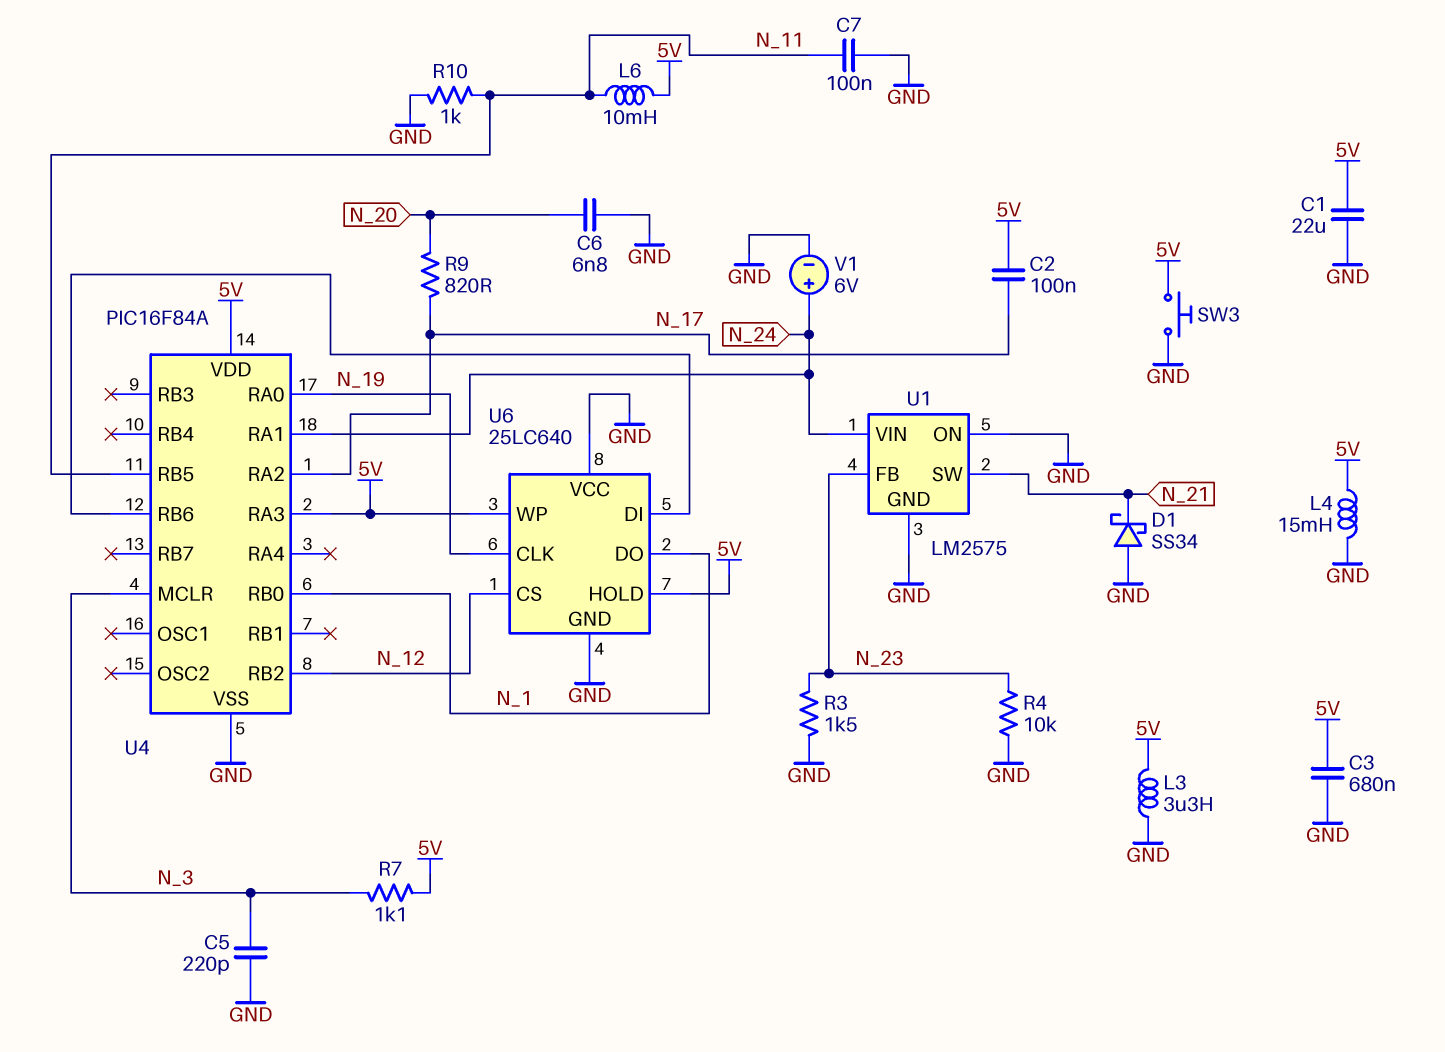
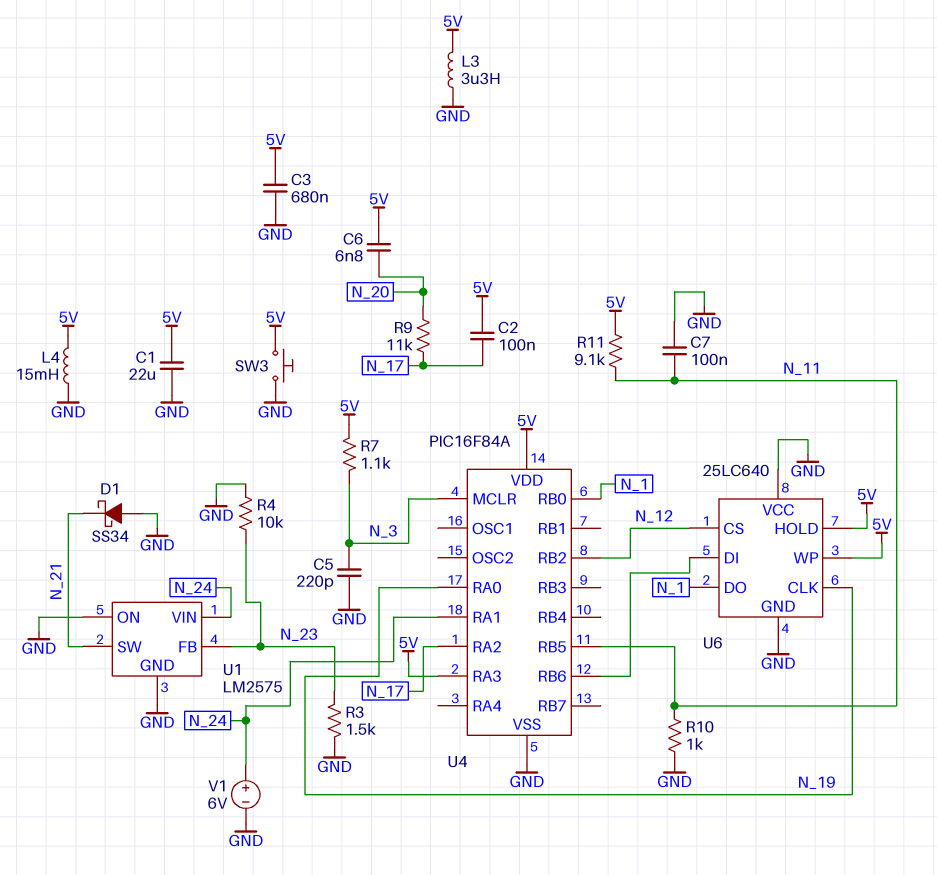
C6: 6.8nF (GND, N_20) -> 6.8nF (5V, N_20)
L6: 10mH (5V, N_11) -> none
R9: 820 (N_17, N_20) -> 11k (N_17, N_20)
R11: none -> 9.1k (5V, N_11)

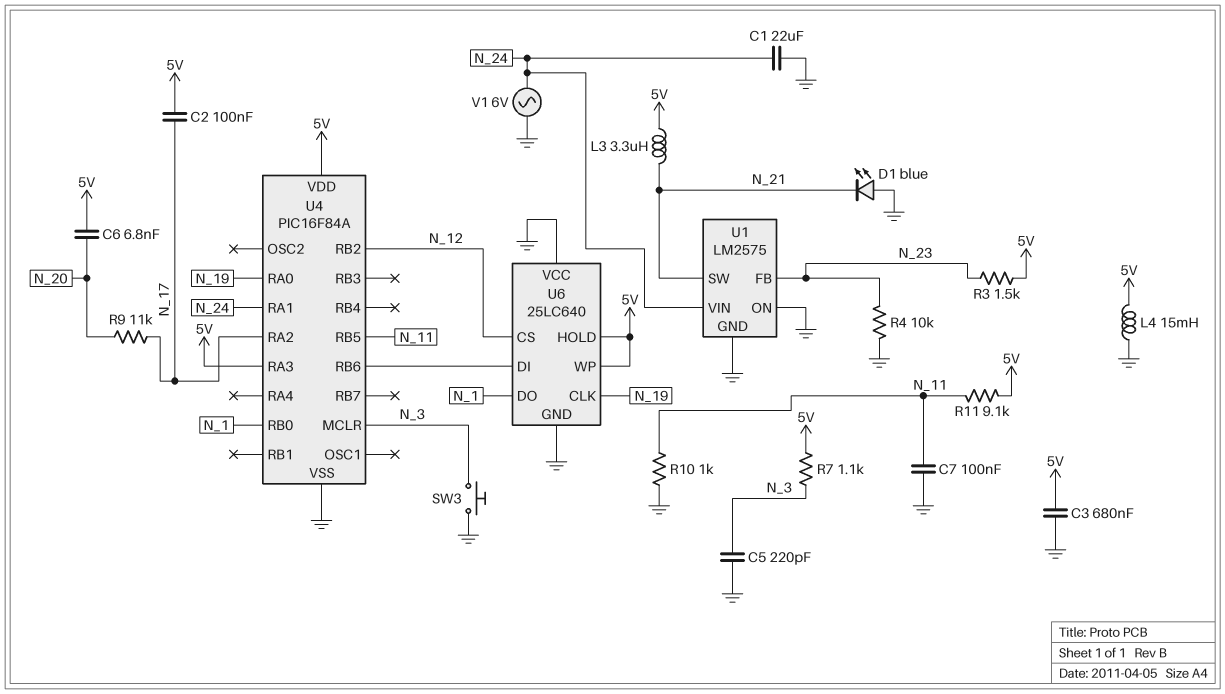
C1: 22uF (5V, GND) -> 22uF (GND, N_24)
D1: schottky SS34 (A GND, K N_21) -> LED blue (A GND, K N_21)
L3: 3.3uH (5V, GND) -> 3.3uH (5V, N_21)
R3: 1.5k (GND, N_23) -> 1.5k (5V, N_23)
SW3: button (5V, GND) -> button (GND, N_3)
V1: 6V (plus N_24, minus GND) -> AC 6V (GND, N_24)

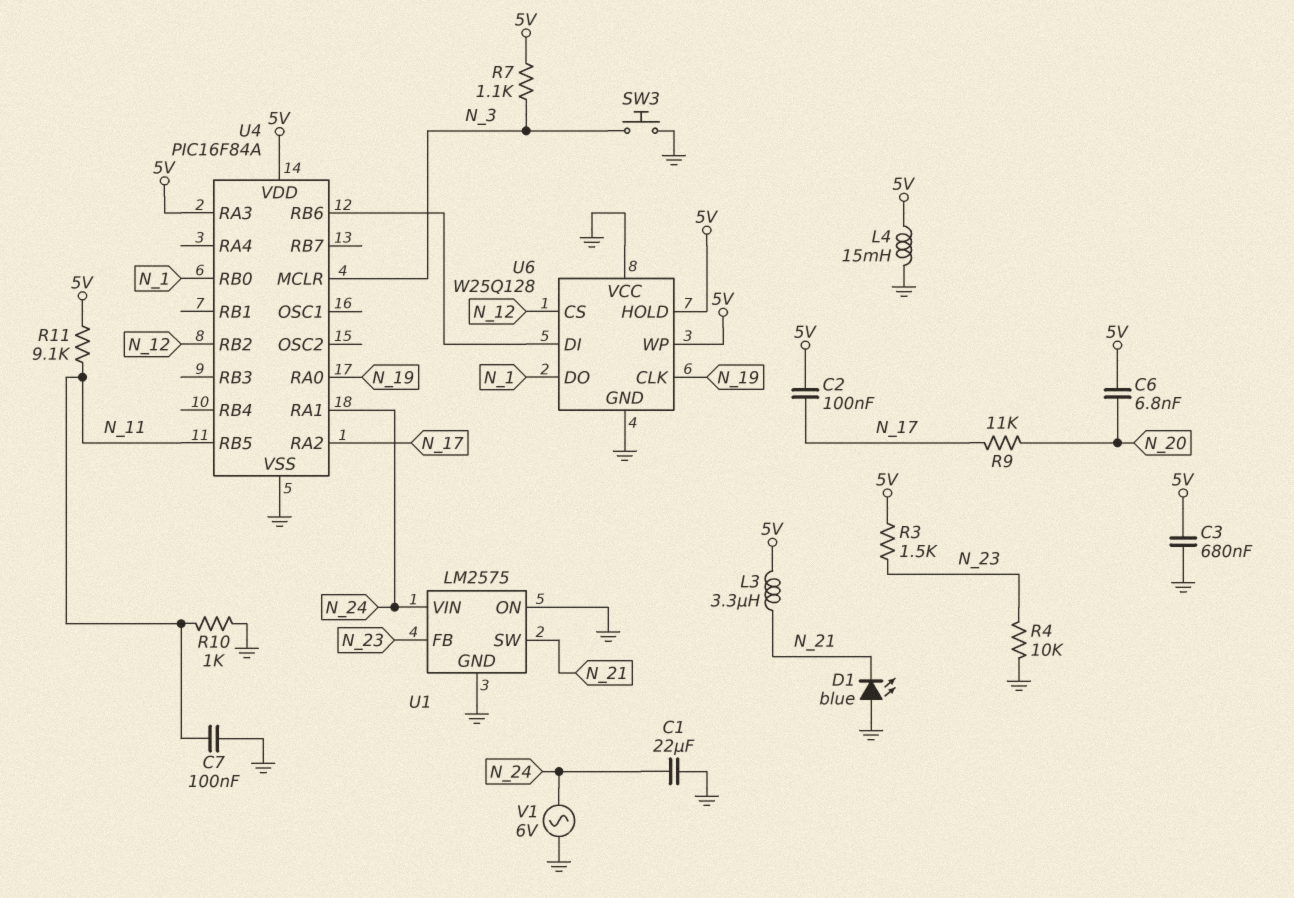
C5: 220pF (GND, N_3) -> none
U6: 25LC640 -> W25Q128

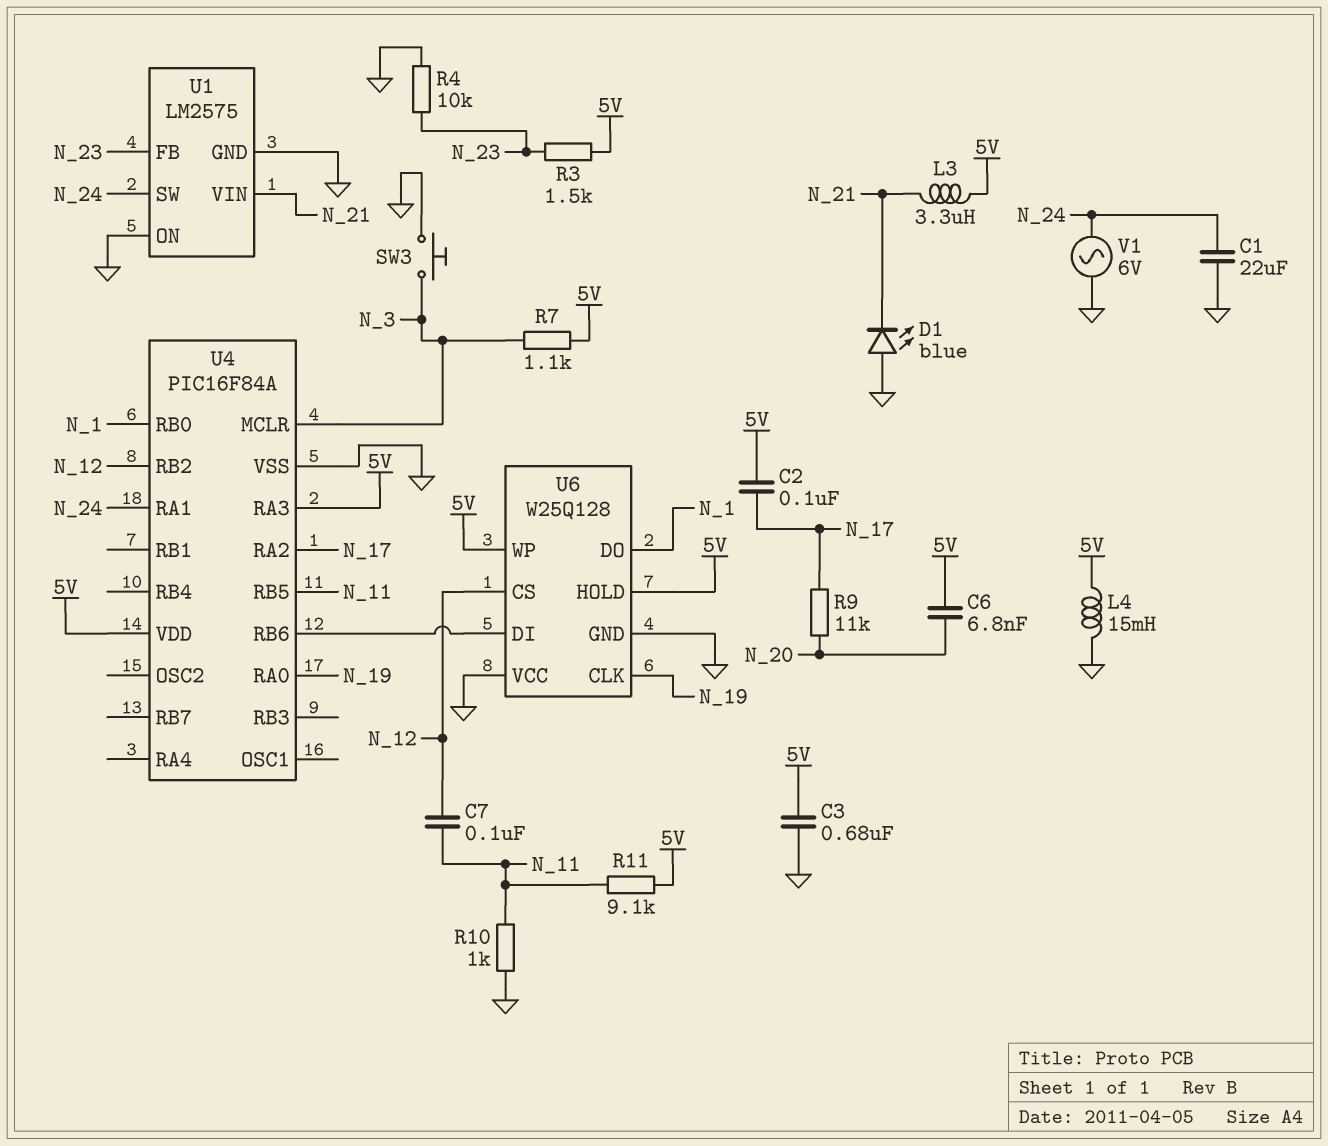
C7: 100nF (GND, N_11) -> 100nF (N_11, N_12)
U1 pin SW: N_21 -> N_24
U1 pin VIN: N_24 -> N_21

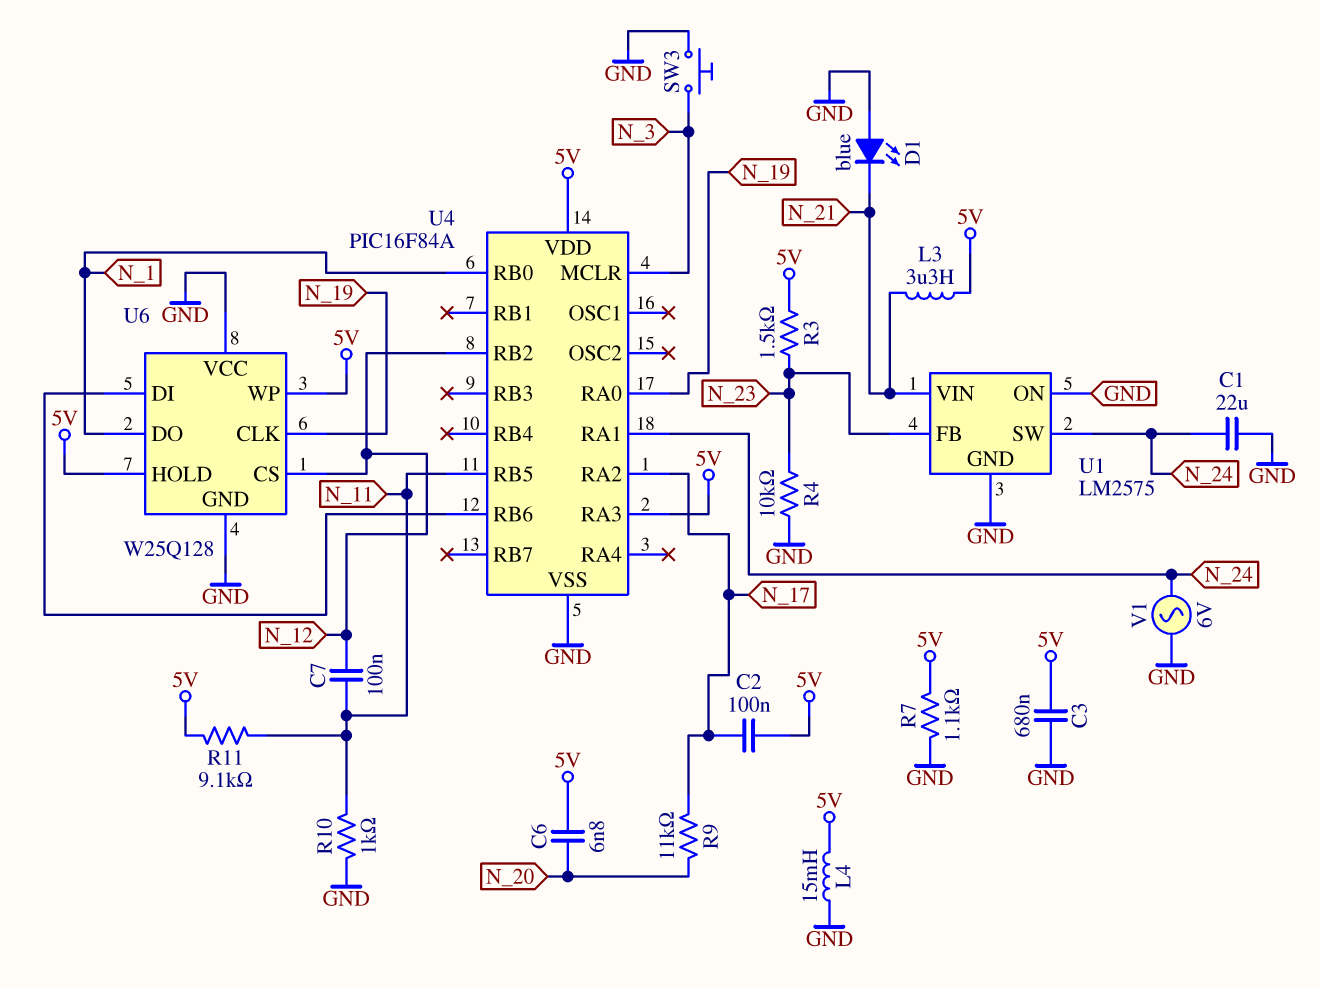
R7: 1.1k (5V, N_3) -> 1.1k (5V, GND)

